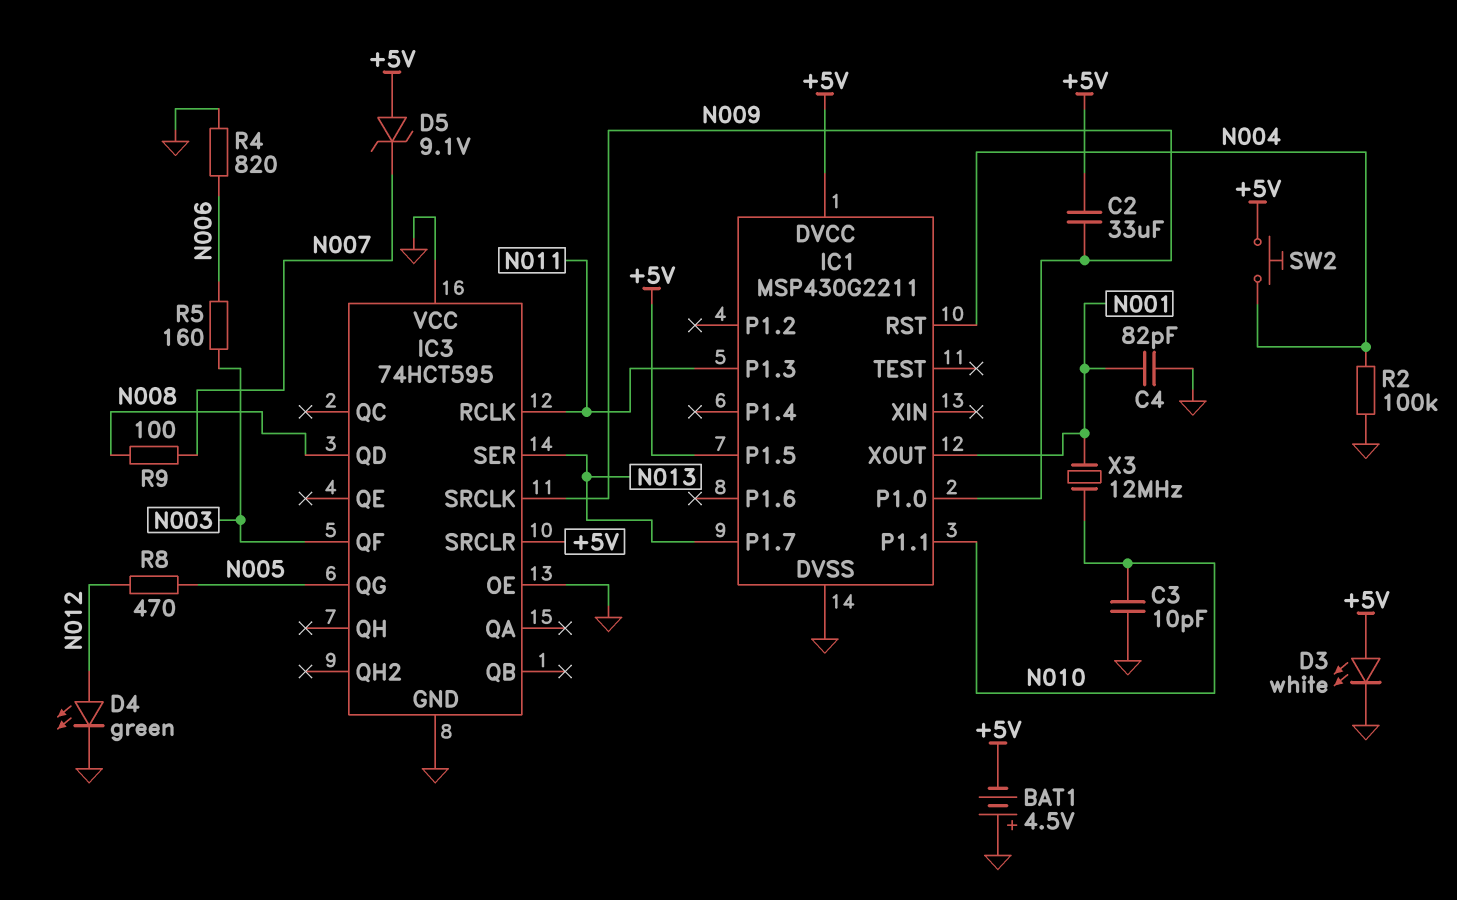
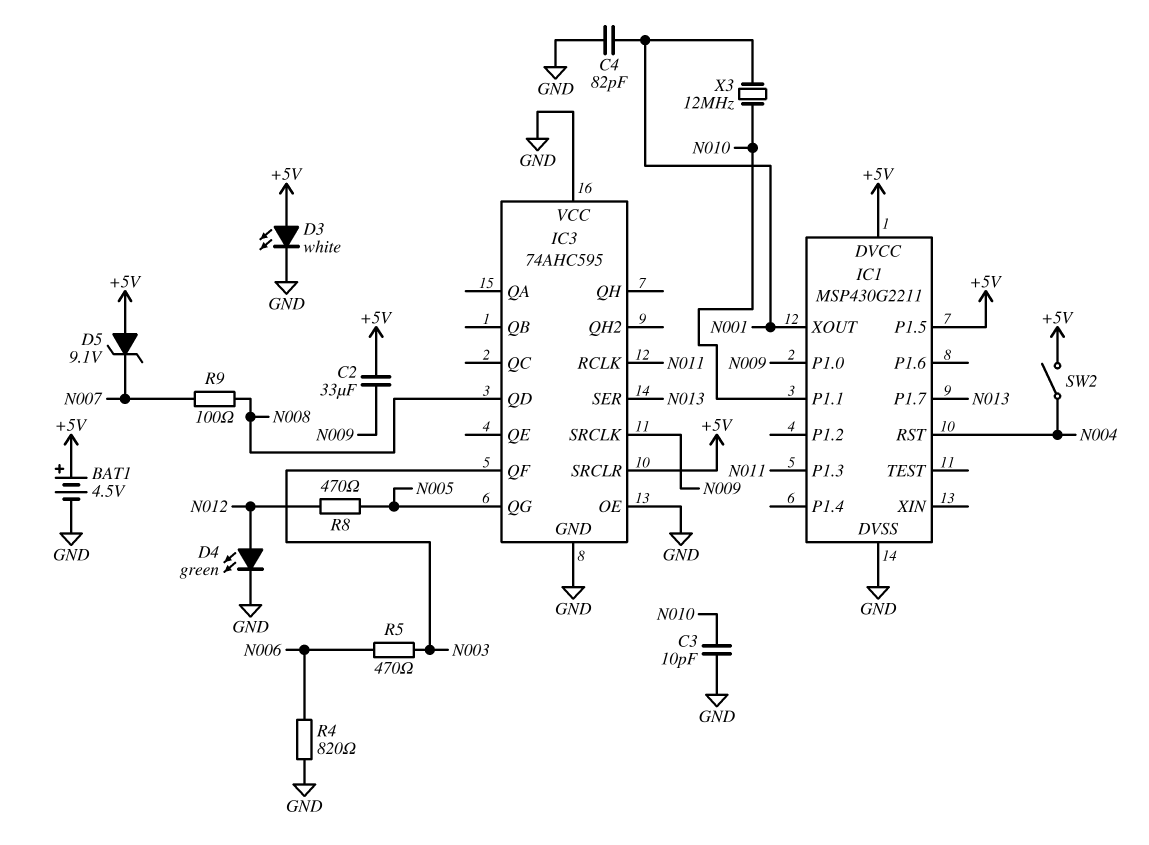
BAT1: 4.5V (plus GND, minus +5V) -> 4.5V (plus +5V, minus GND)
IC3: 74HCT595 -> 74AHC595
R2: 100k (GND, N004) -> none
R5: 160 (N003, N006) -> 470 (N003, N006)
SW2: button (+5V, N004) -> switch (+5V, N004)

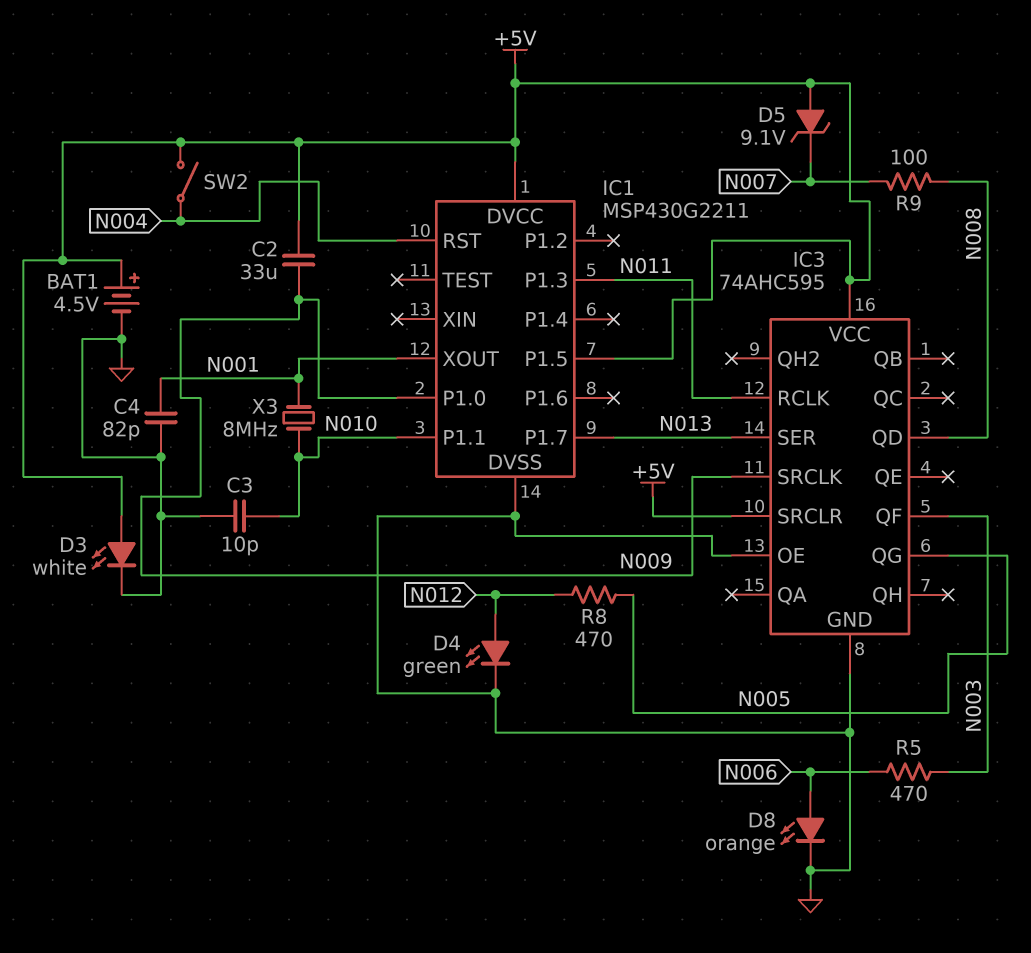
D8: none -> LED orange (A N006, K GND)
IC3 pin VCC: GND -> +5V
R4: 820 (GND, N006) -> none
X3: 12MHz (N001, N010) -> 8MHz (N001, N010)

